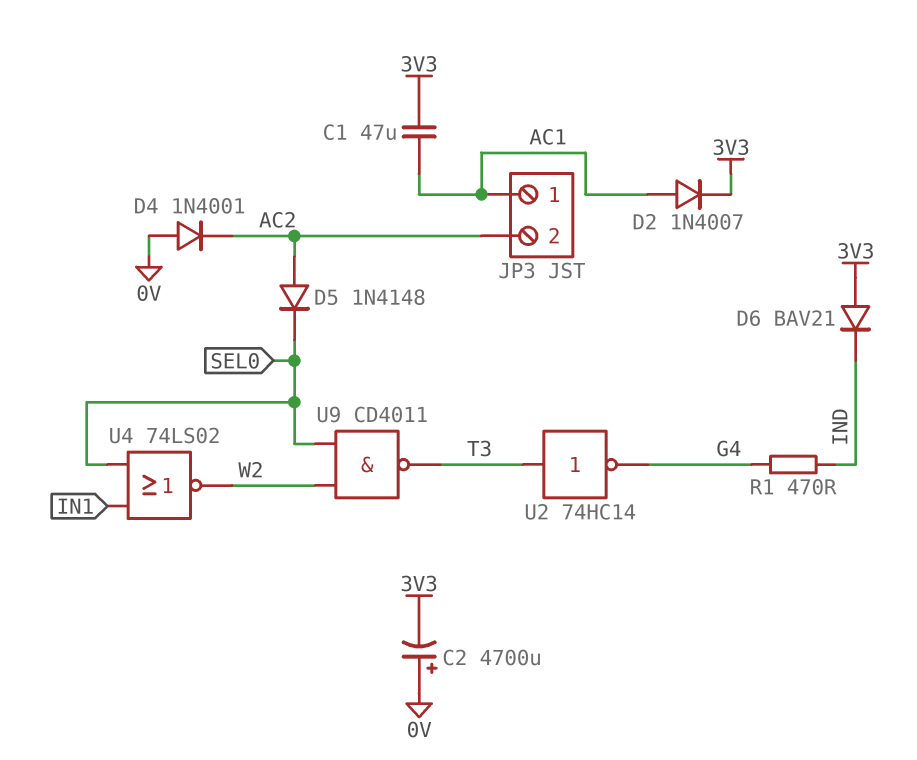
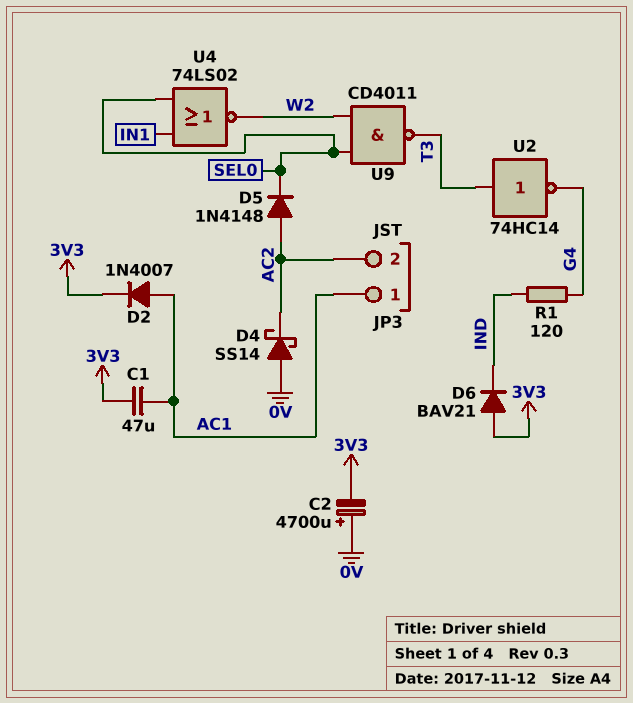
D4: diode 1N4001 (A 0V, K AC2) -> schottky SS14 (A 0V, K AC2)
R1: 470 (G4, IND) -> 120 (G4, IND)

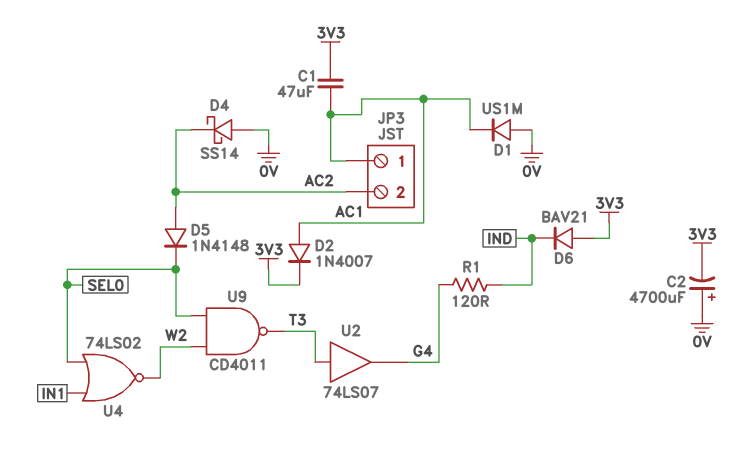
D1: none -> diode US1M (A 0V, K AC1)
U2: NOT 74HC14 (in T3, out G4) -> buffer 74LS07 (in T3, out G4)

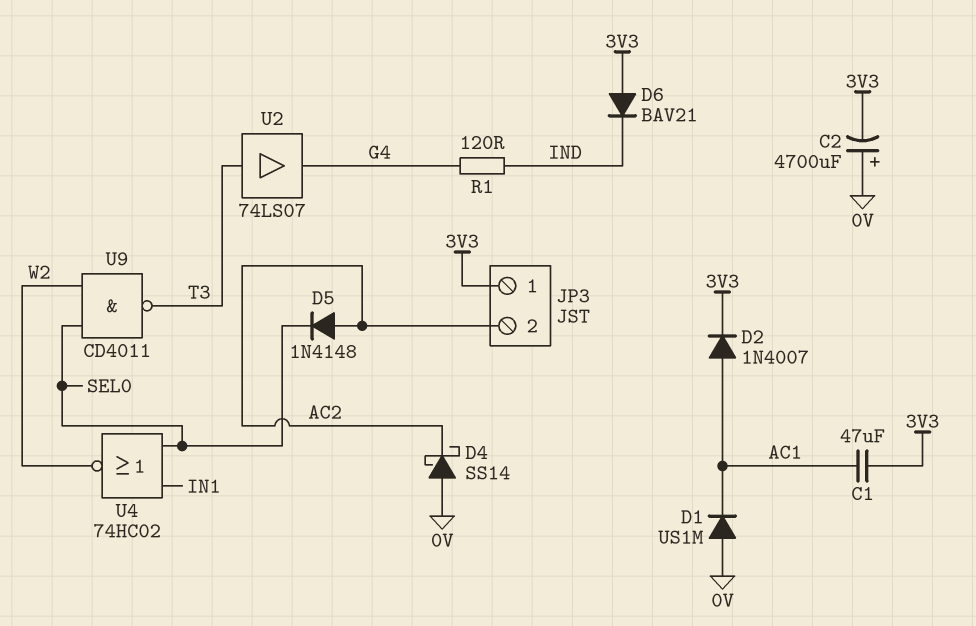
JP3 pin 1: AC1 -> 3V3
U4: NOR 74LS02 (in IN1, in SEL0, out W2) -> NOR 74HC02 (in IN1, in SEL0, out W2)

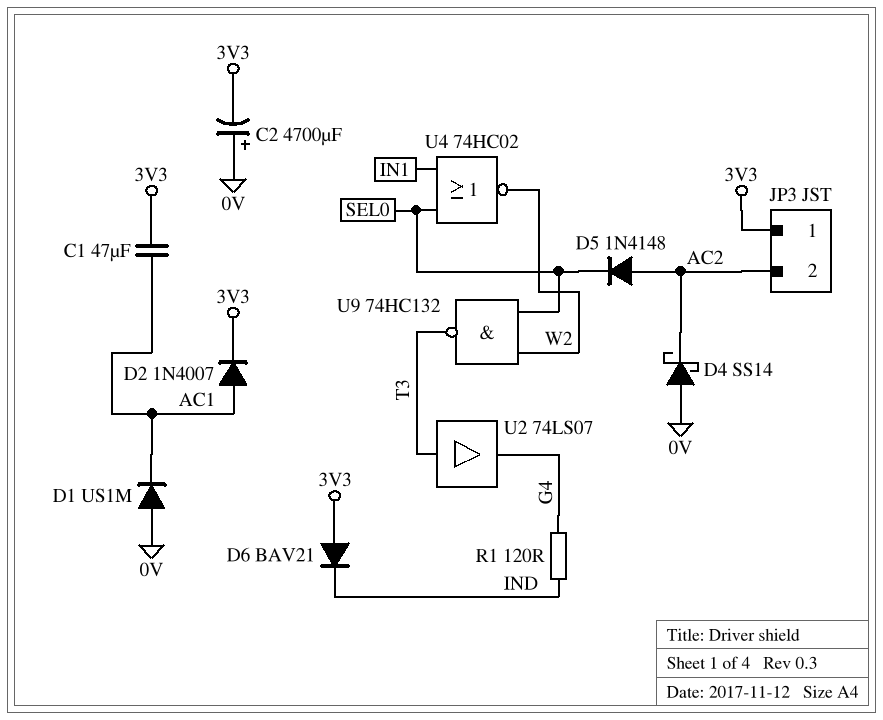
U9: NAND CD4011 (in SEL0, in W2, out T3) -> NAND 74HC132 (in SEL0, in W2, out T3)

